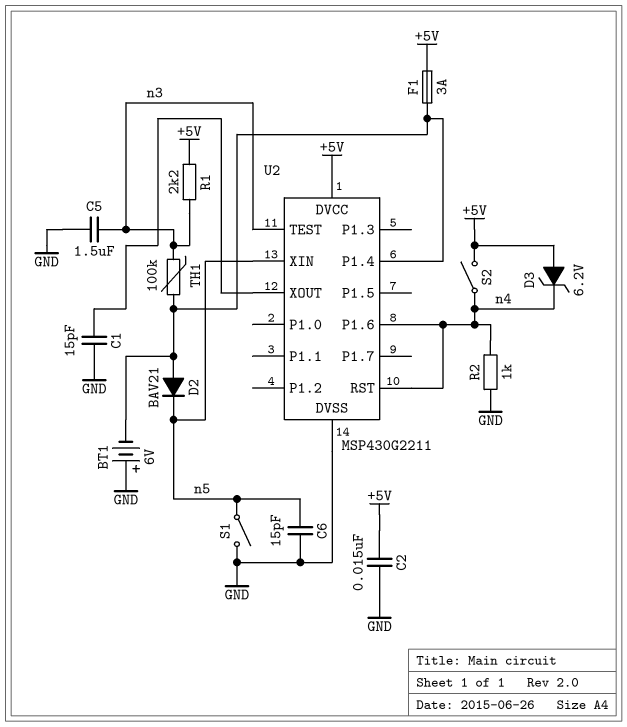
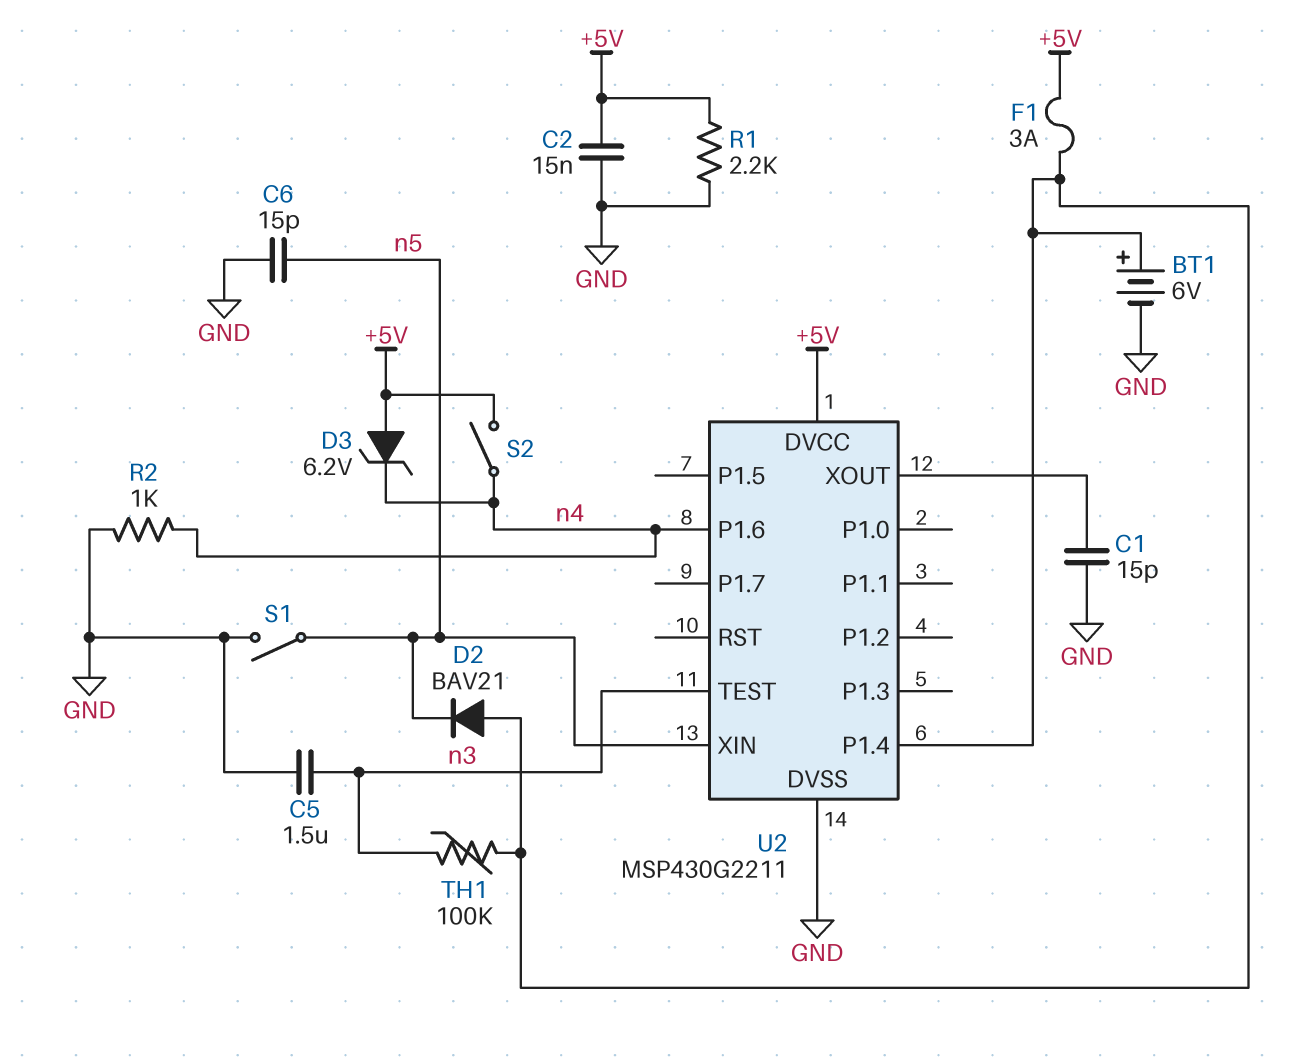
BT1: 6V (plus GND, minus U2/P1.4) -> 6V (plus U2/P1.4, minus GND)
R1: 2.2k (+5V, n3) -> 2.2k (+5V, GND)
U2 pin RST: n4 -> none

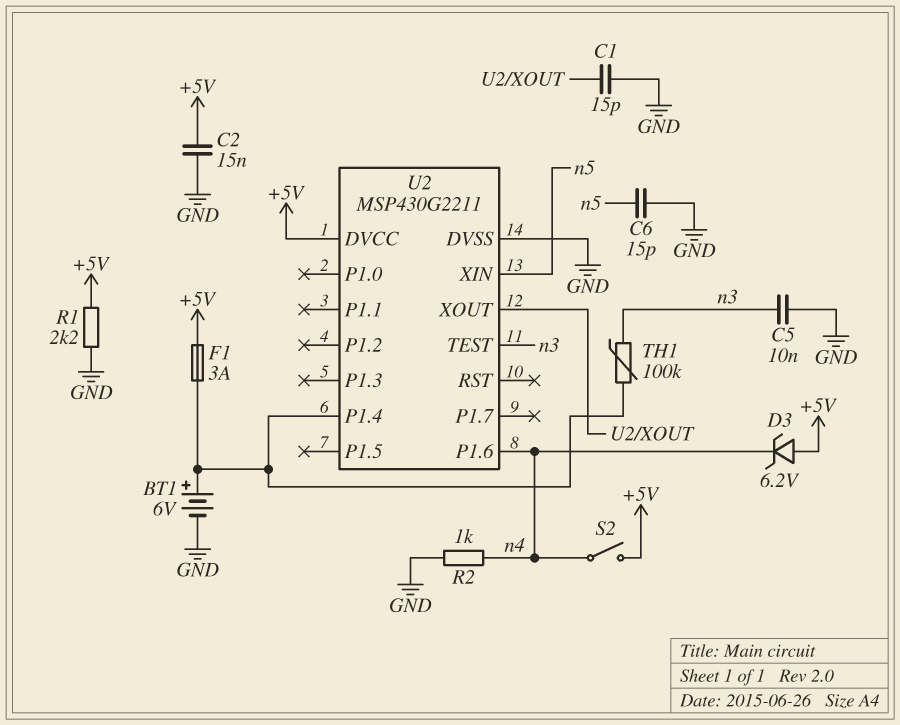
C5: 1.5uF (GND, n3) -> 10nF (GND, n3)
D2: diode BAV21 (A U2/P1.4, K n5) -> none
S1: switch (GND, n5) -> none

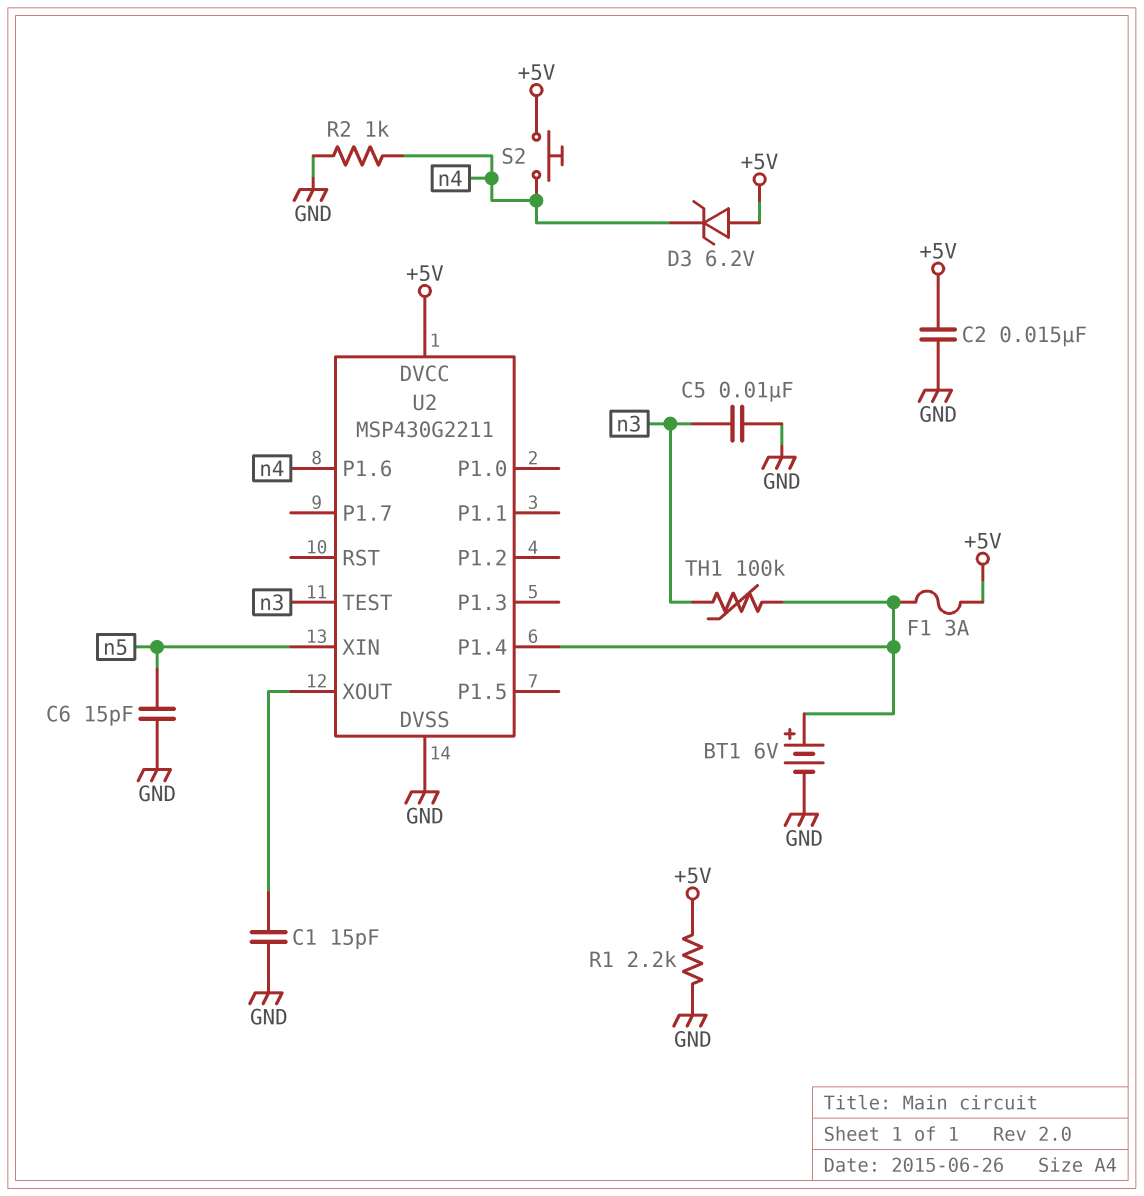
S2: switch (+5V, n4) -> button (+5V, n4)

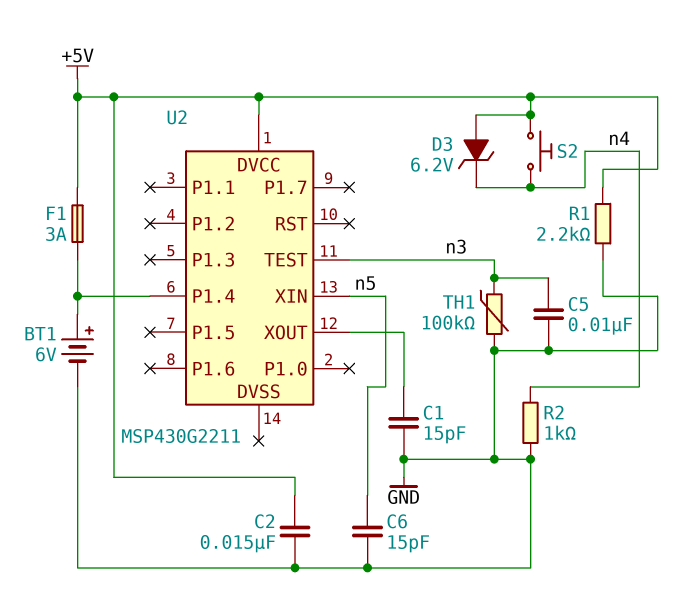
TH1: 100k (U2/P1.4, n3) -> 100k (GND, n3)
U2 pin DVSS: GND -> none
U2 pin P1.6: n4 -> none

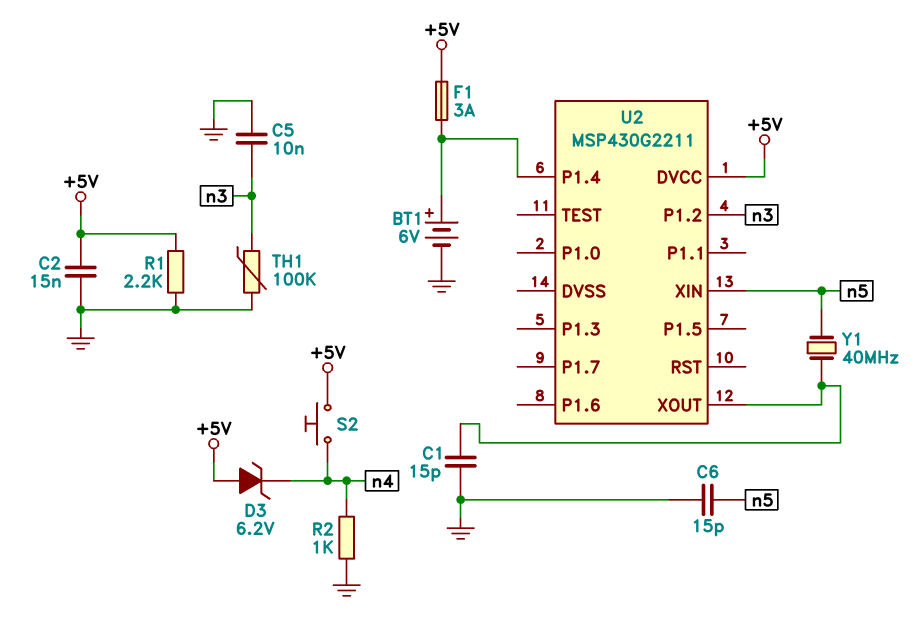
U2 pin P1.2: none -> n3
U2 pin TEST: n3 -> none
Y1: none -> 40MHz (U2/XOUT, n5)

